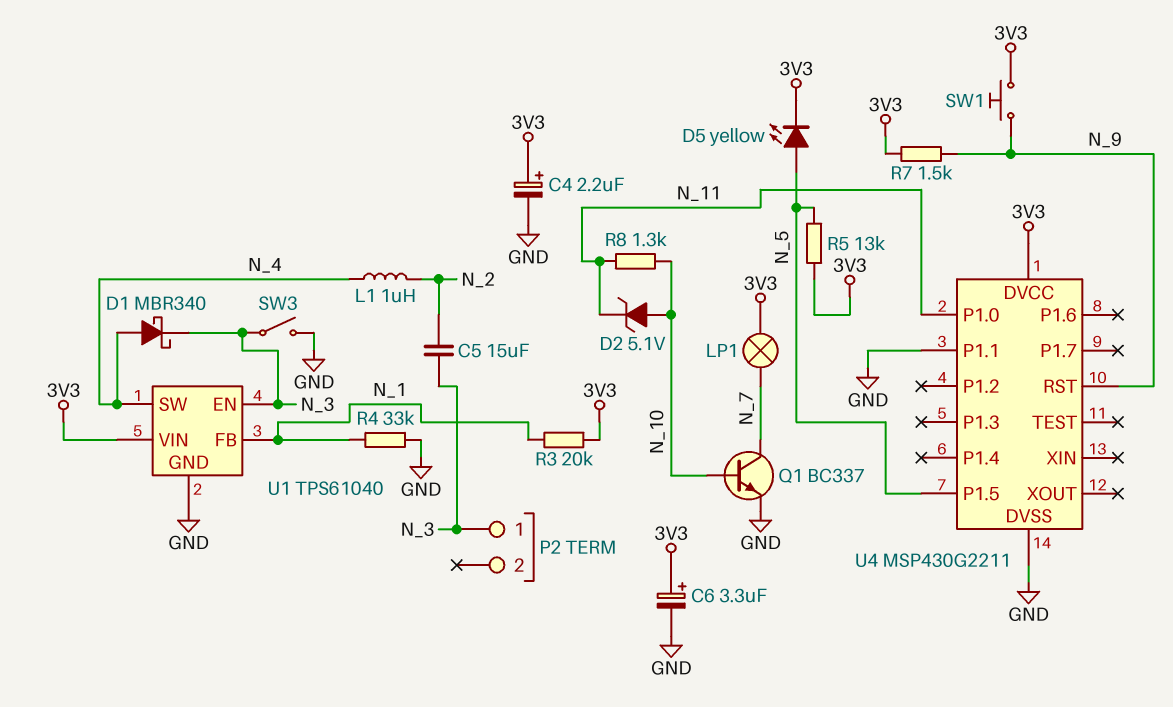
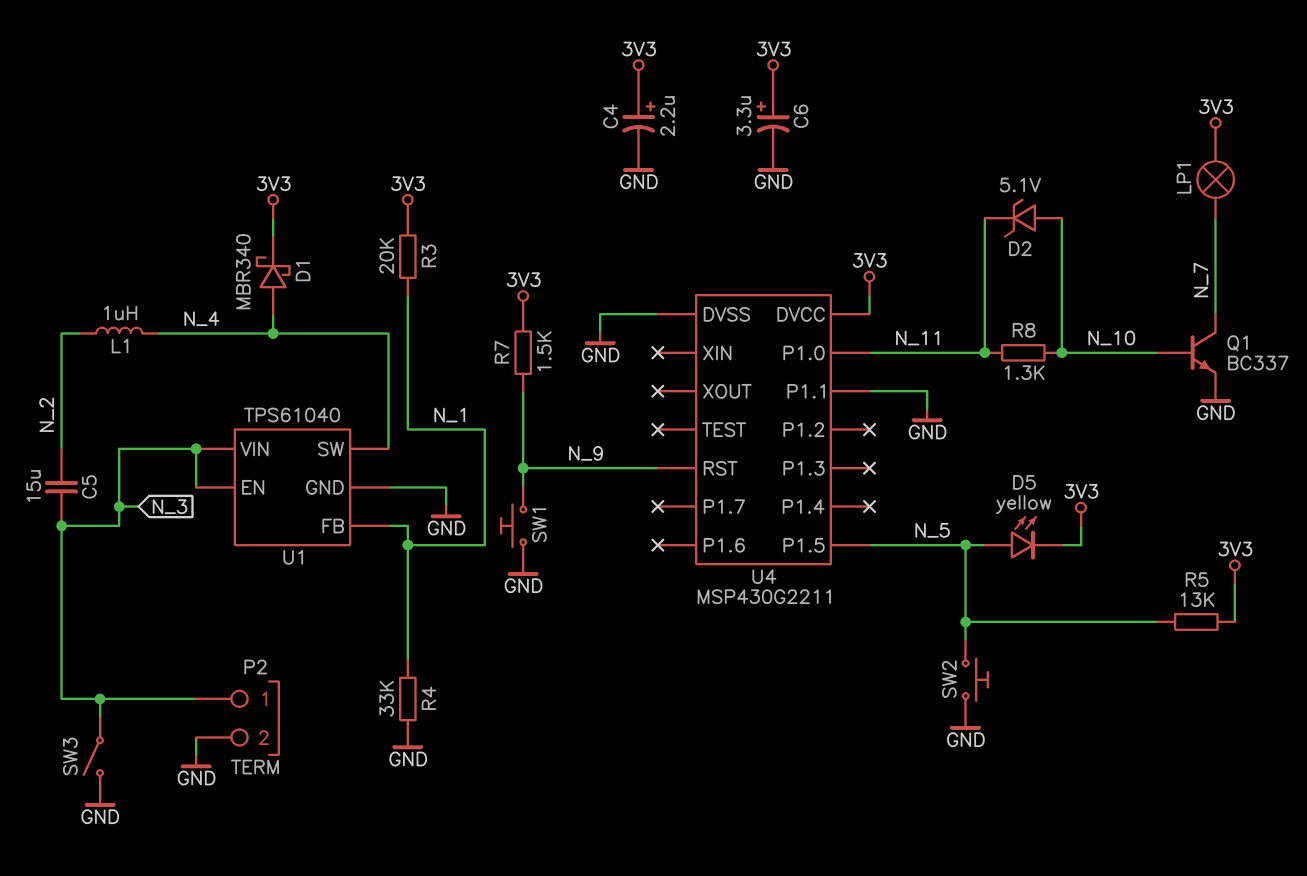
D1: schottky MBR340 (A N_4, K N_3) -> schottky MBR340 (A N_4, K 3V3)
P2 pin 2: none -> GND
SW1: button (3V3, N_9) -> button (GND, N_9)
SW2: none -> button (GND, N_5)
U1 pin VIN: 3V3 -> N_3

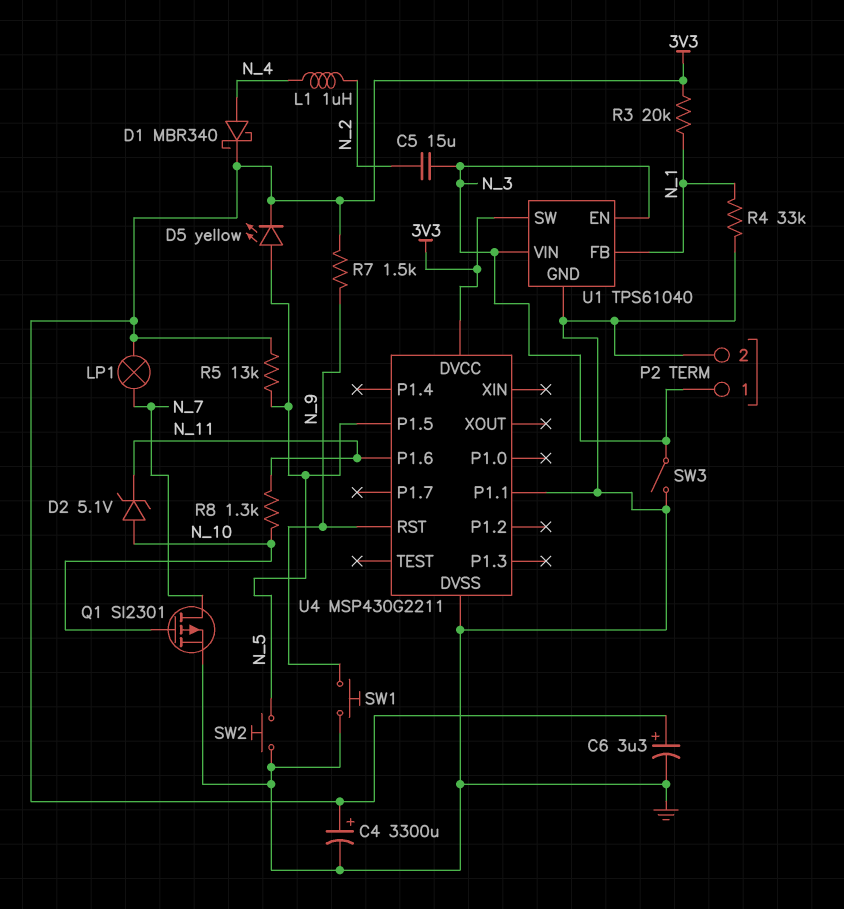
C4: 2.2uF (plus 3V3, minus GND) -> 3300uF (plus 3V3, minus GND)
Q1: NPN BC337 (B N_10, C N_7, E GND) -> PMOS SI2301 (G N_10, D N_7, S GND)
U1 pin SW: N_4 -> 3V3
U4 pin P1.0: N_11 -> none
U4 pin P1.6: none -> N_11

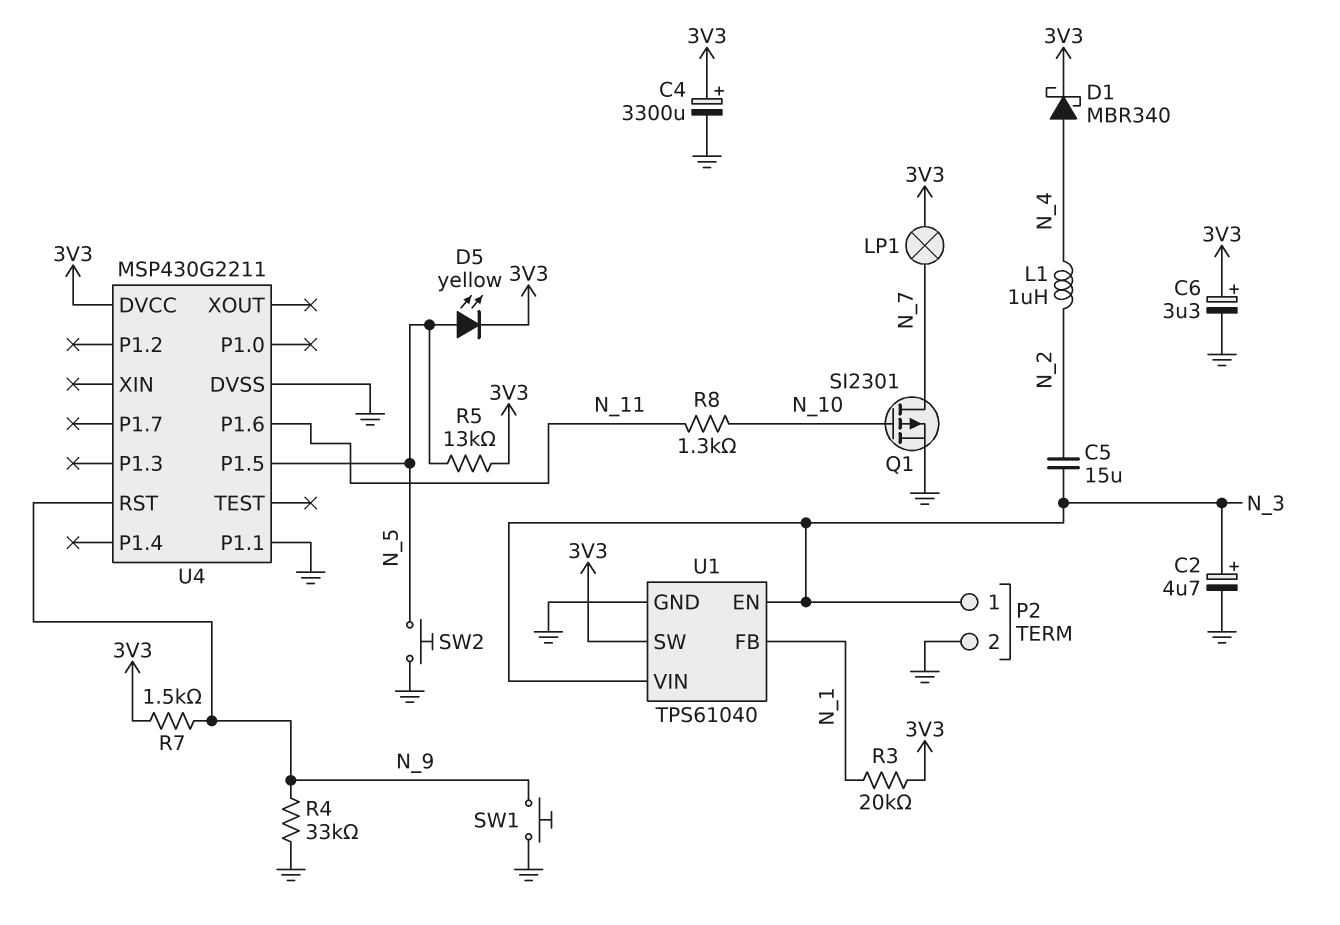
C2: none -> 4.7uF (plus N_3, minus GND)
D2: zener 5.1V (A N_10, K N_11) -> none
R4: 33k (GND, N_1) -> 33k (GND, N_9)
SW3: switch (GND, N_3) -> none

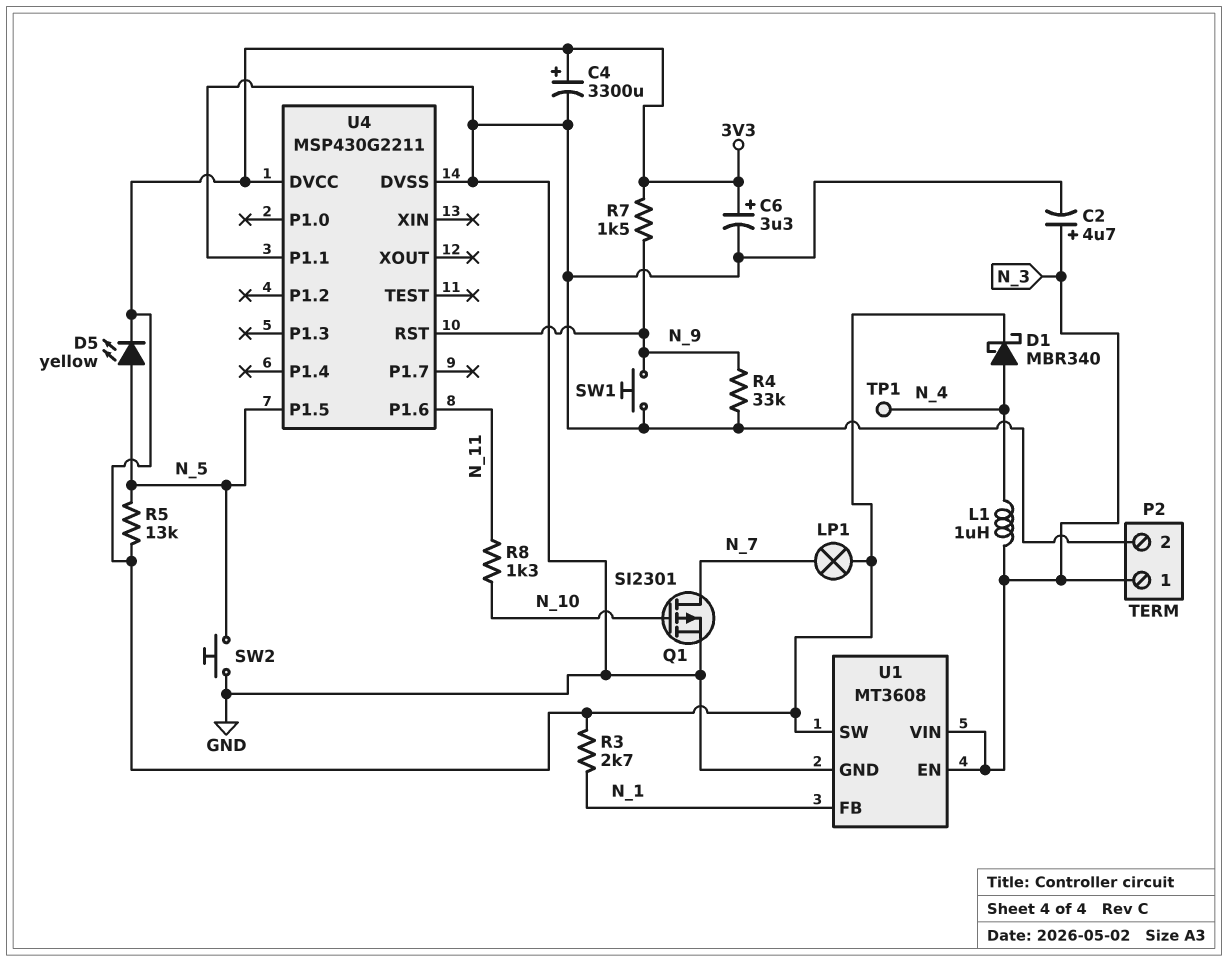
C5: 15uF (N_2, N_3) -> none
L1: 1uH (N_2, N_4) -> 1uH (N_3, N_4)
R3: 20k (3V3, N_1) -> 2.7k (3V3, N_1)
TP1: none -> test point (N_4)
U1: TPS61040 -> MT3608

